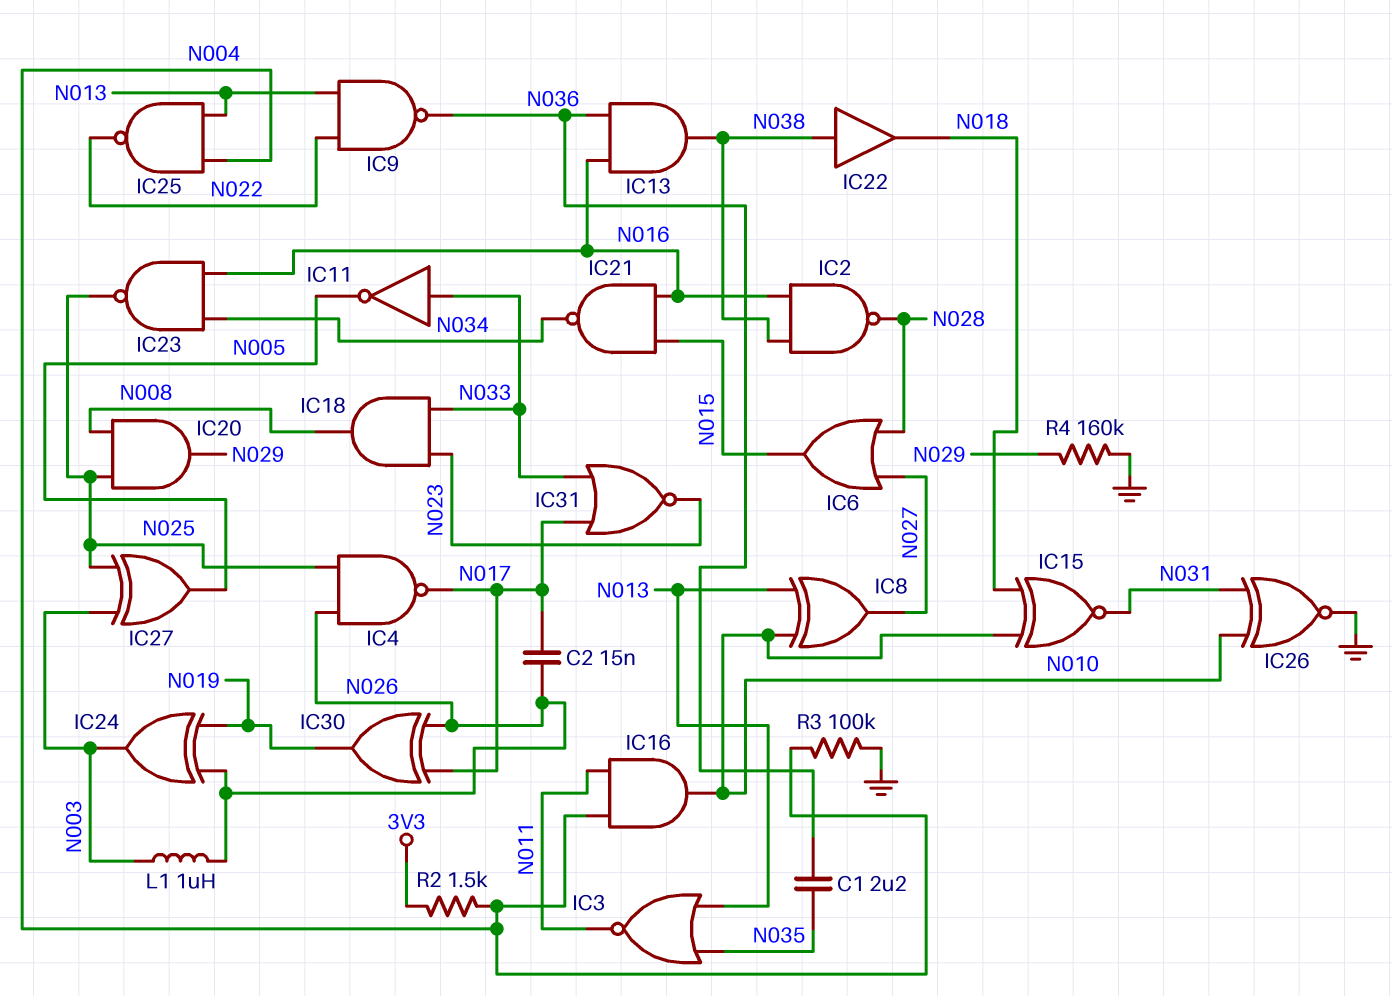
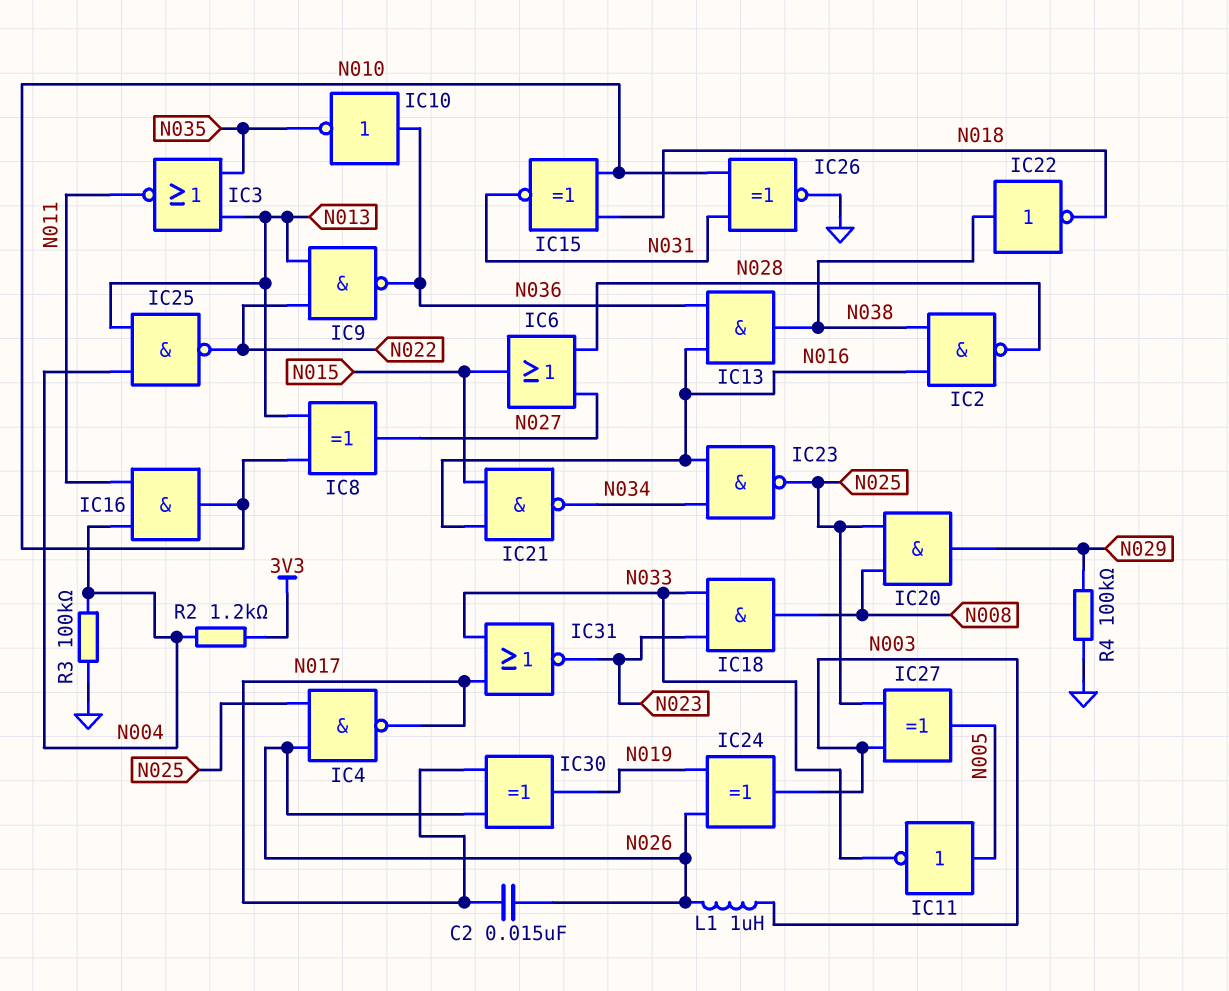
C1: 2.2uF (N035, N036) -> none
IC10: none -> NOT (in N036, out N035)
IC11: NOT (in N033, out N005) -> NOT (in N005, out N033)
IC22: buffer (in N038, out N018) -> NOT (in N038, out N018)
R2: 1.5k (3V3, N004) -> 1.2k (3V3, N004)
R4: 160k (GND, N029) -> 100k (GND, N029)

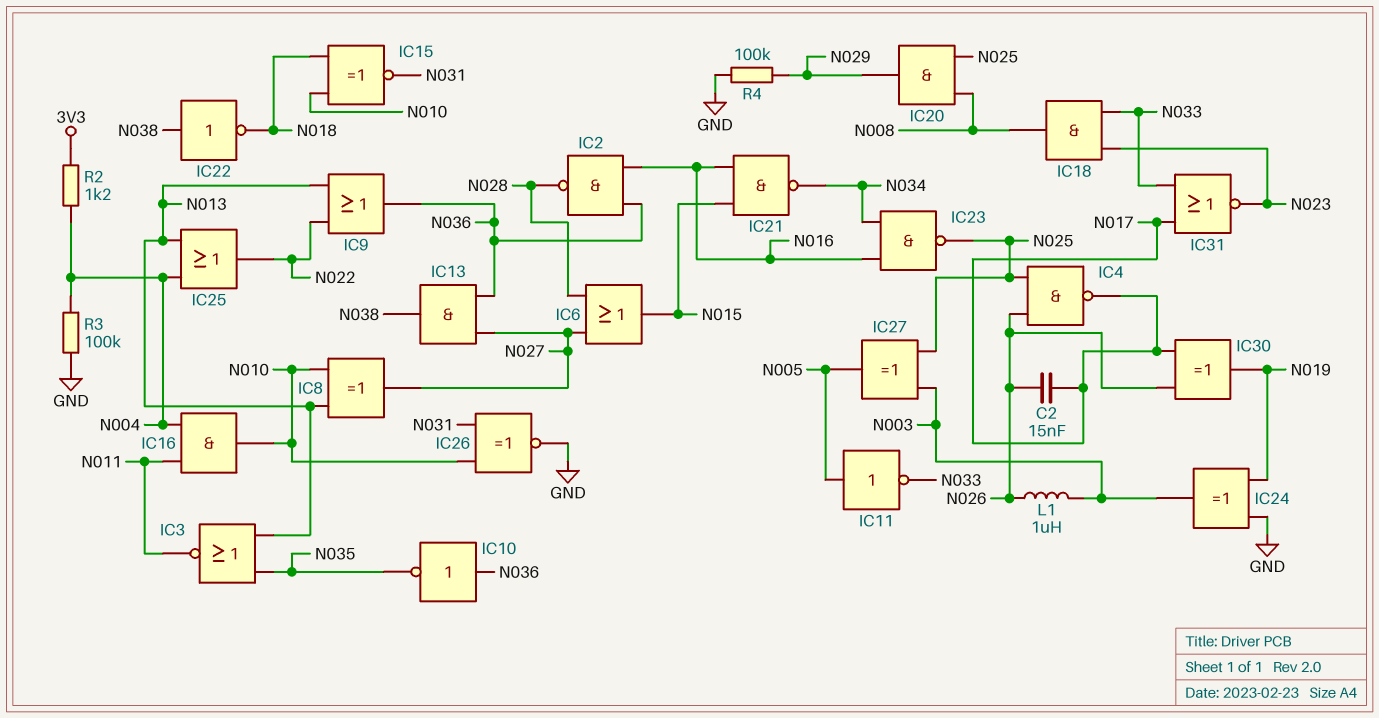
IC2: NAND (in N016, in N038, out N028) -> NAND (in N016, in N036, out N028)
IC9: NAND (in N013, in N022, out N036) -> OR (in N013, in N022, out N036)
IC13: AND (in N016, in N036, out N038) -> AND (in N027, in N036, out N038)
IC24: XOR (in N019, in N026, out N003) -> XOR (in GND, in N019, out N003)
IC25: NAND (in N004, in N013, out N022) -> OR (in N004, in N013, out N022)

